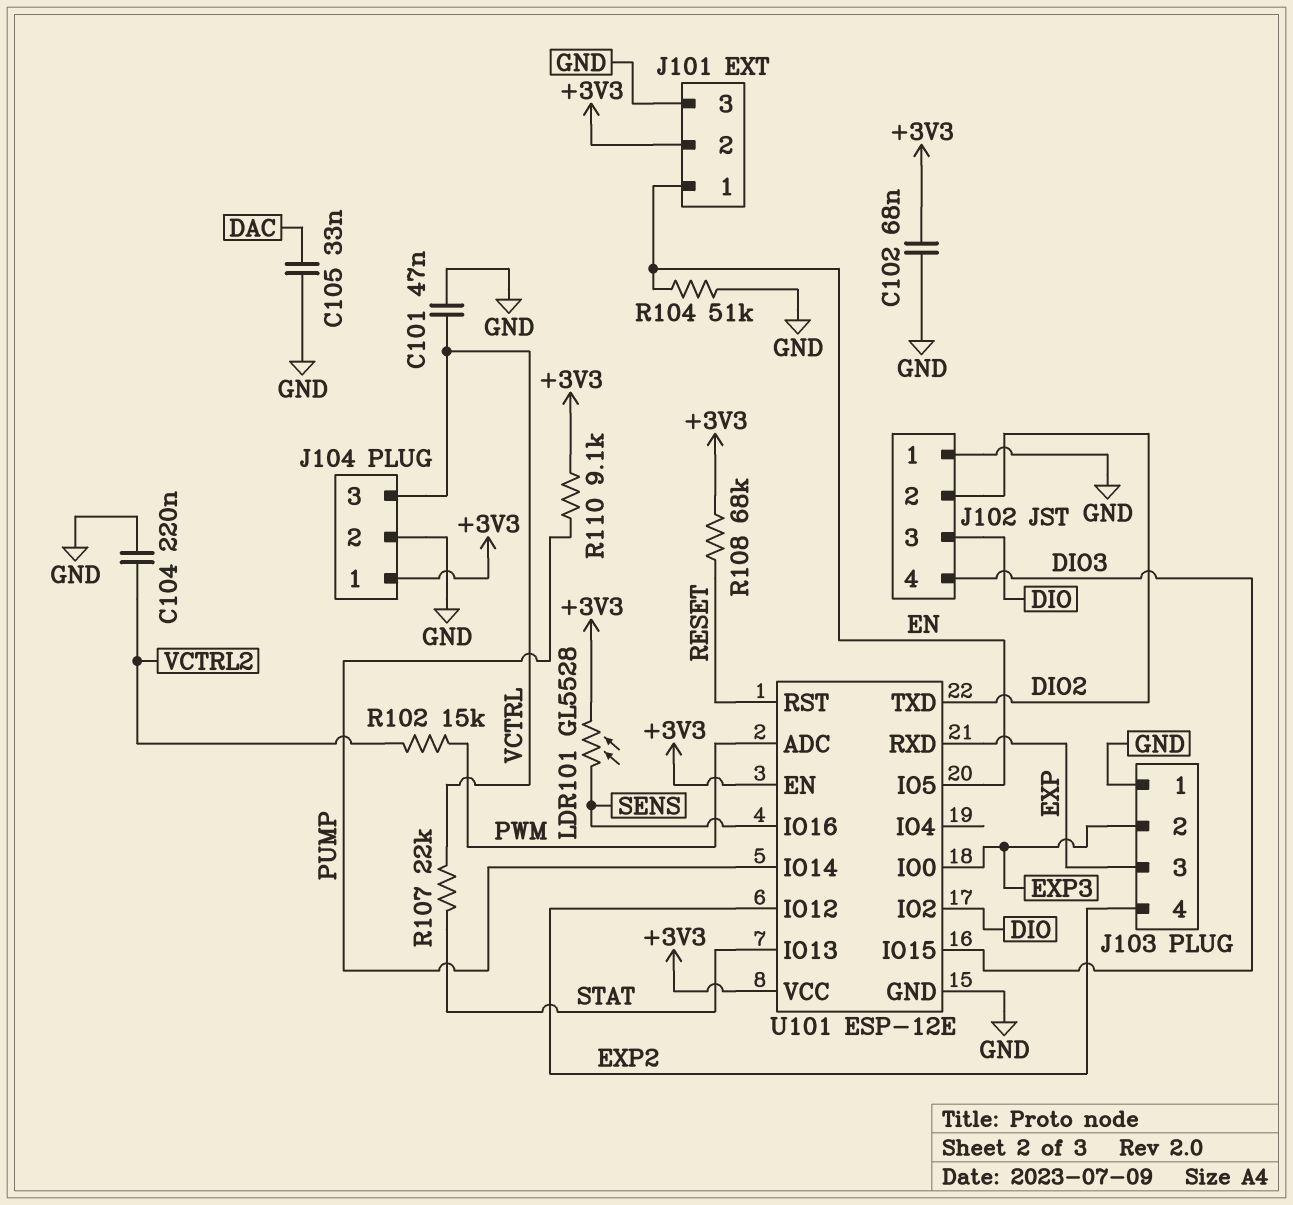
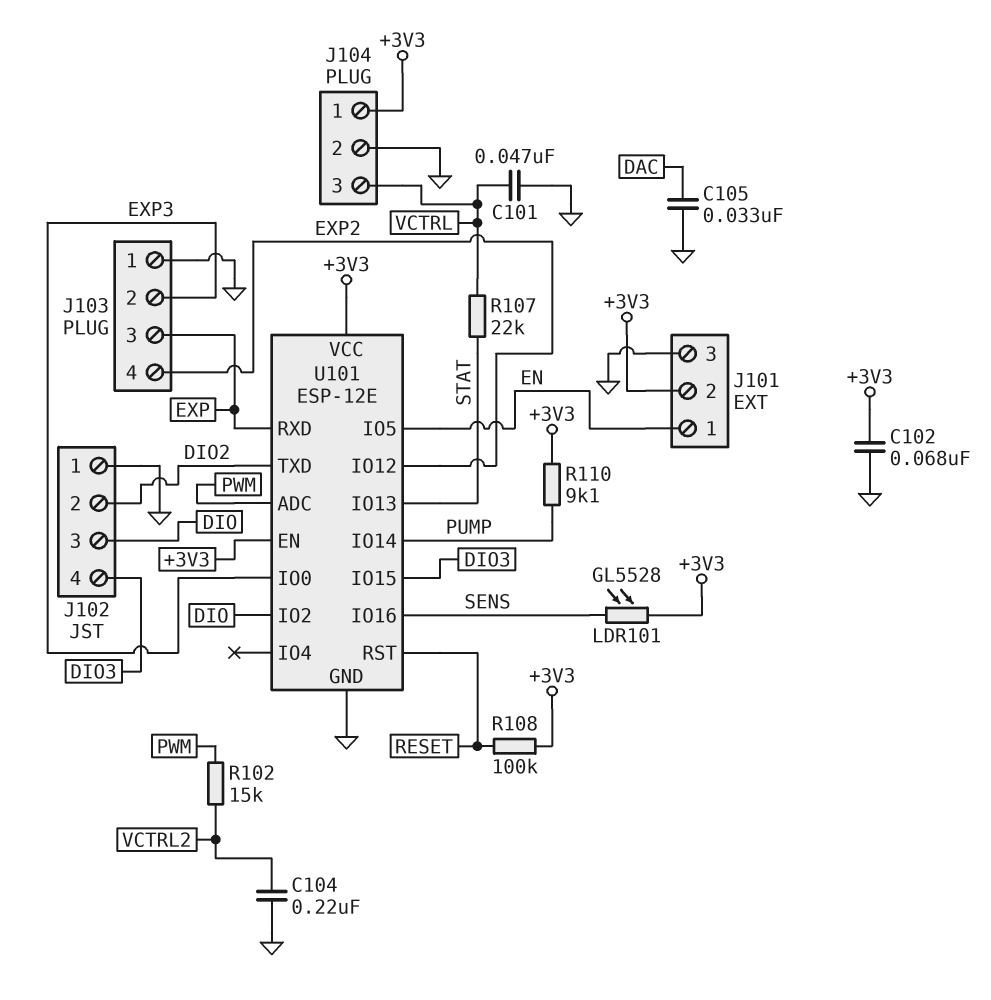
R104: 51k (EN, GND) -> none
R108: 68k (+3V3, RESET) -> 100k (+3V3, RESET)

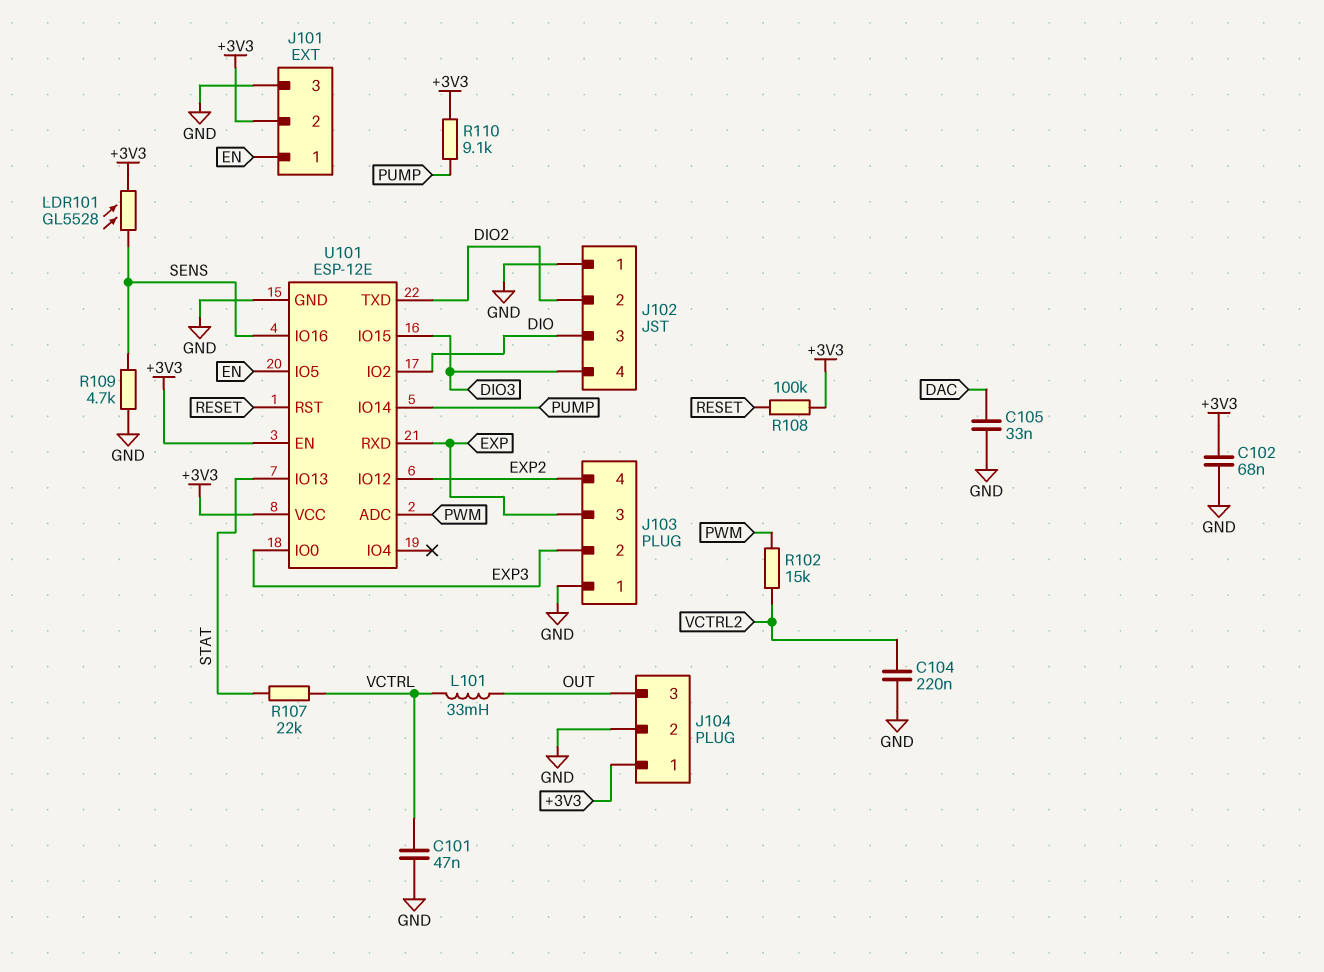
J104 pin 3: VCTRL -> OUT
L101: none -> 33mH (OUT, VCTRL)
R109: none -> 4.7k (GND, SENS)

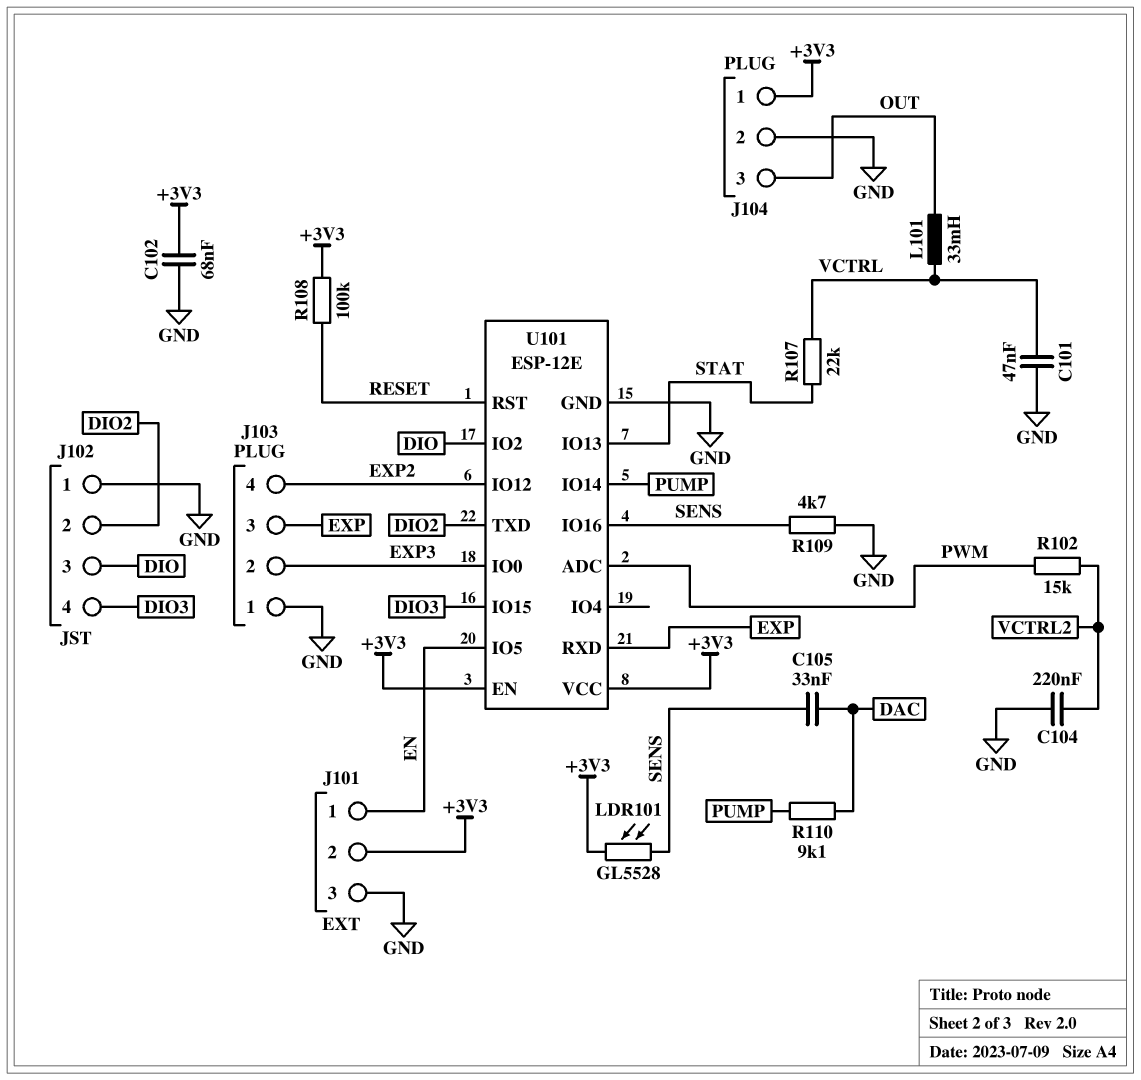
C105: 33nF (DAC, GND) -> 33nF (DAC, SENS)
R110: 9.1k (+3V3, PUMP) -> 9.1k (DAC, PUMP)

